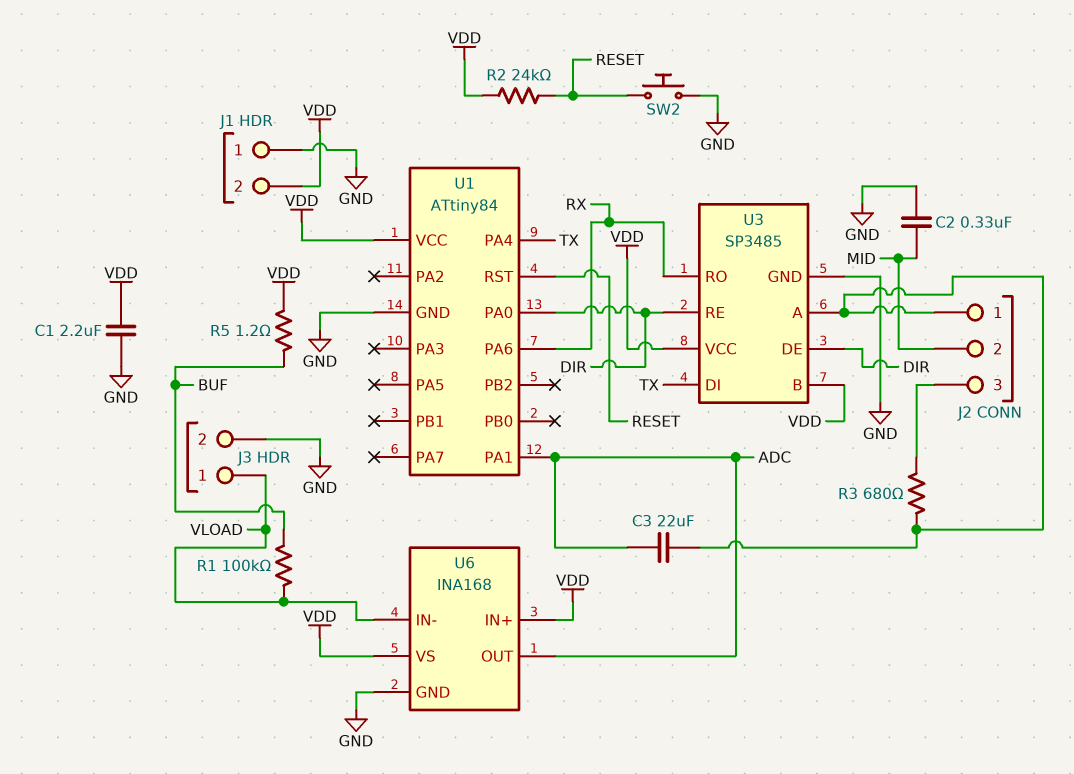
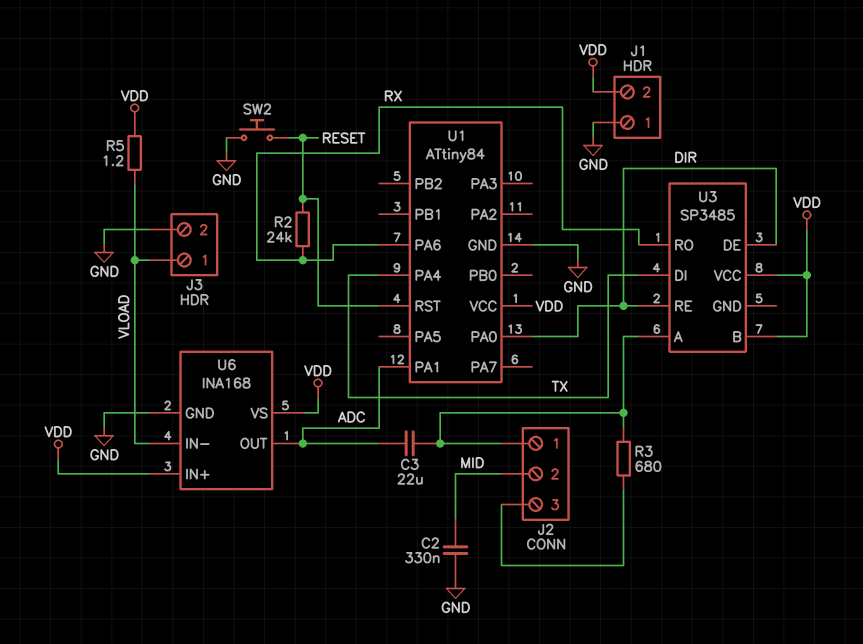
C1: 2.2uF (GND, VDD) -> none
R1: 100k (BUF, VLOAD) -> none
R2: 24k (RESET, VDD) -> 24k (RESET, RX)
R5: 1.2 (BUF, VDD) -> 1.2 (VDD, VLOAD)
U3 pin GND: GND -> none

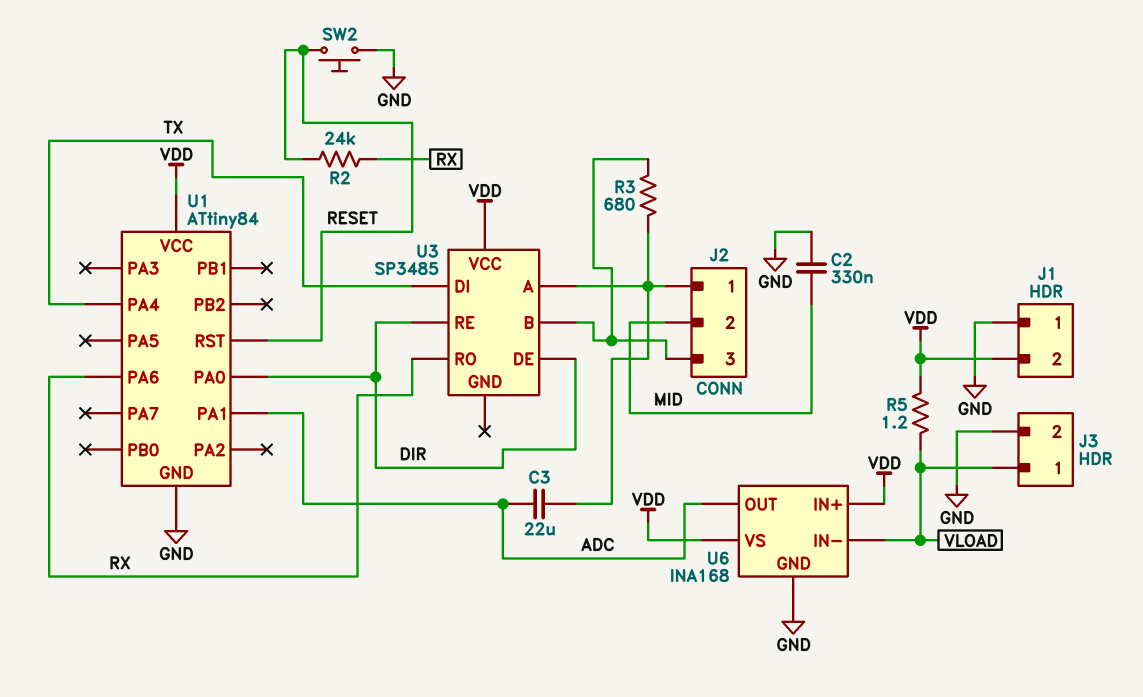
U3 pin B: VDD -> J2/3

